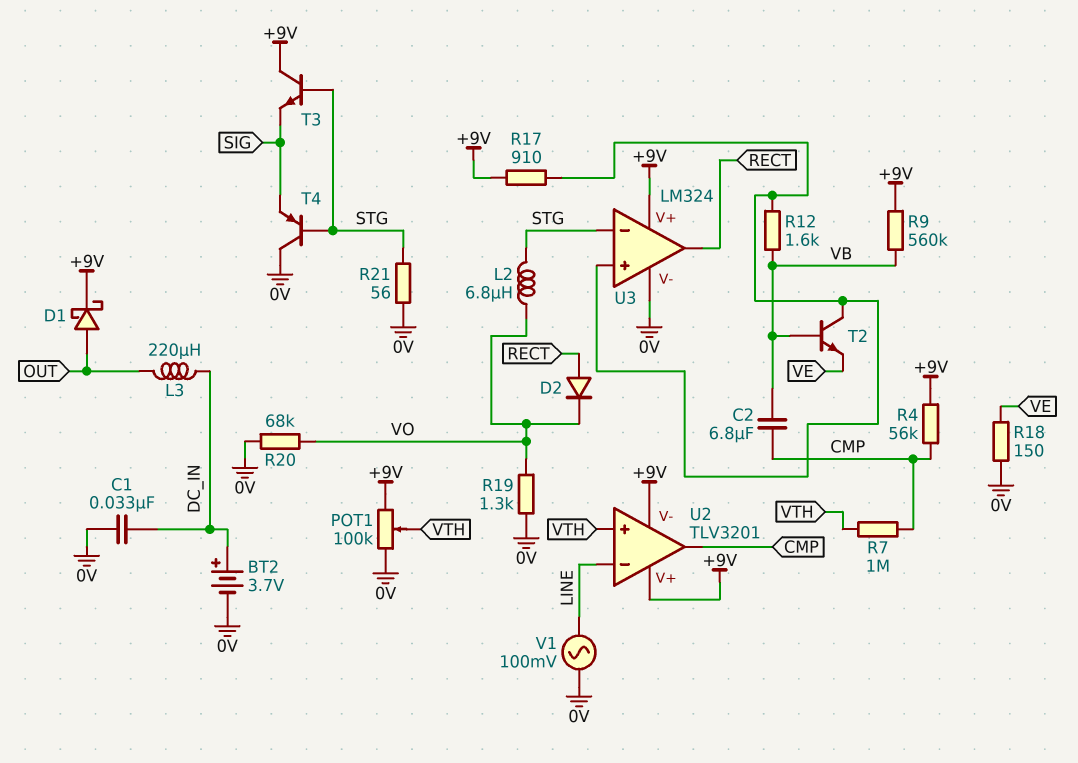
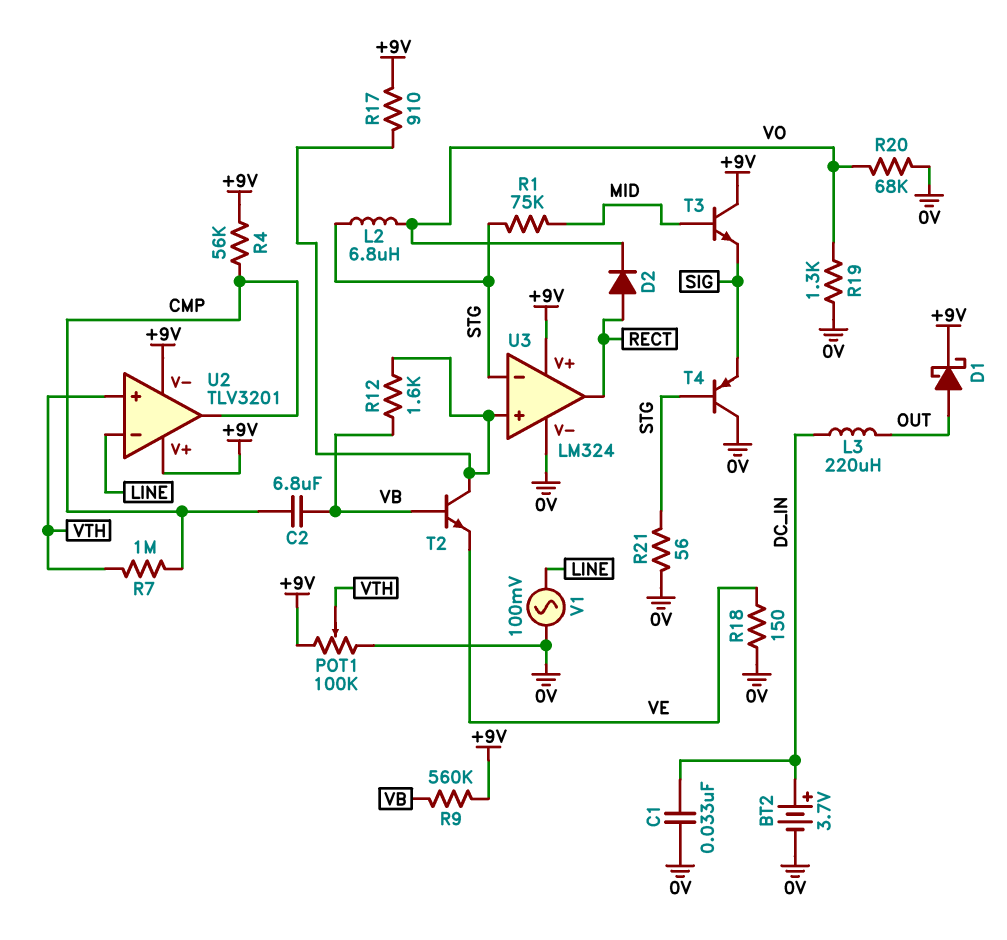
R1: none -> 75k (MID, STG)
T3: NPN (B STG, C +9V, E SIG) -> NPN (B MID, C +9V, E SIG)

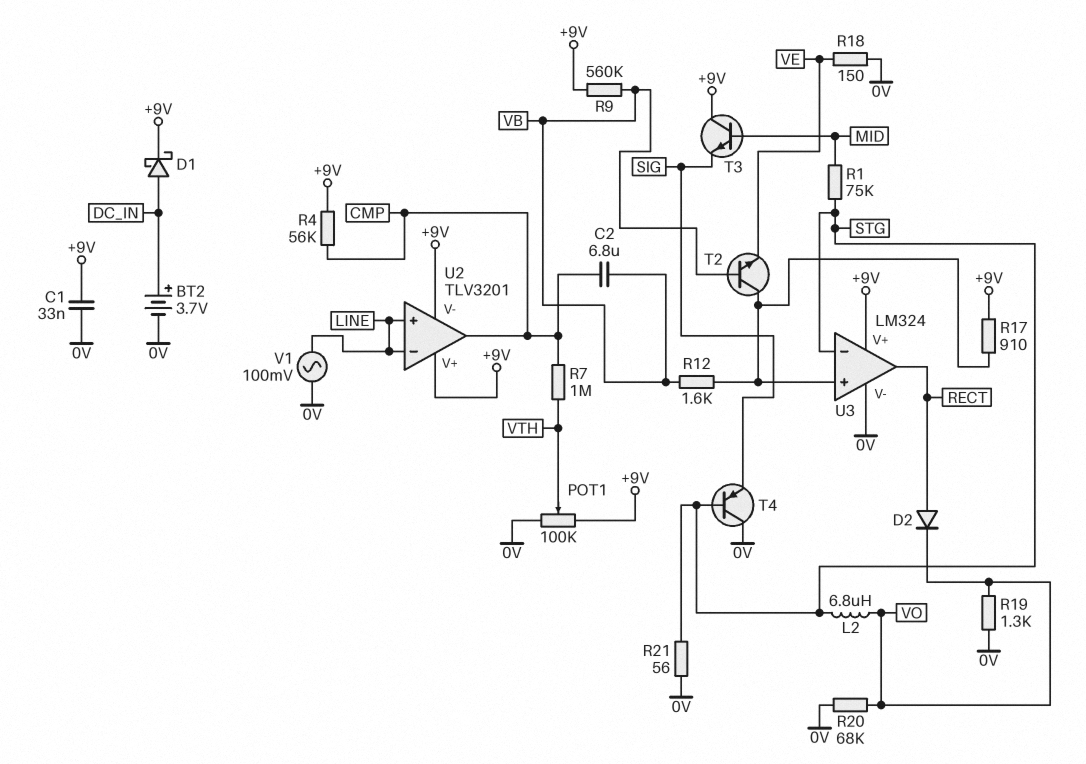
C1: 33nF (0V, DC_IN) -> 33nF (+9V, 0V)
D1: schottky (A OUT, K +9V) -> schottky (A DC_IN, K +9V)
L3: 220uH (DC_IN, OUT) -> none
U2 pin in+: VTH -> LINE

